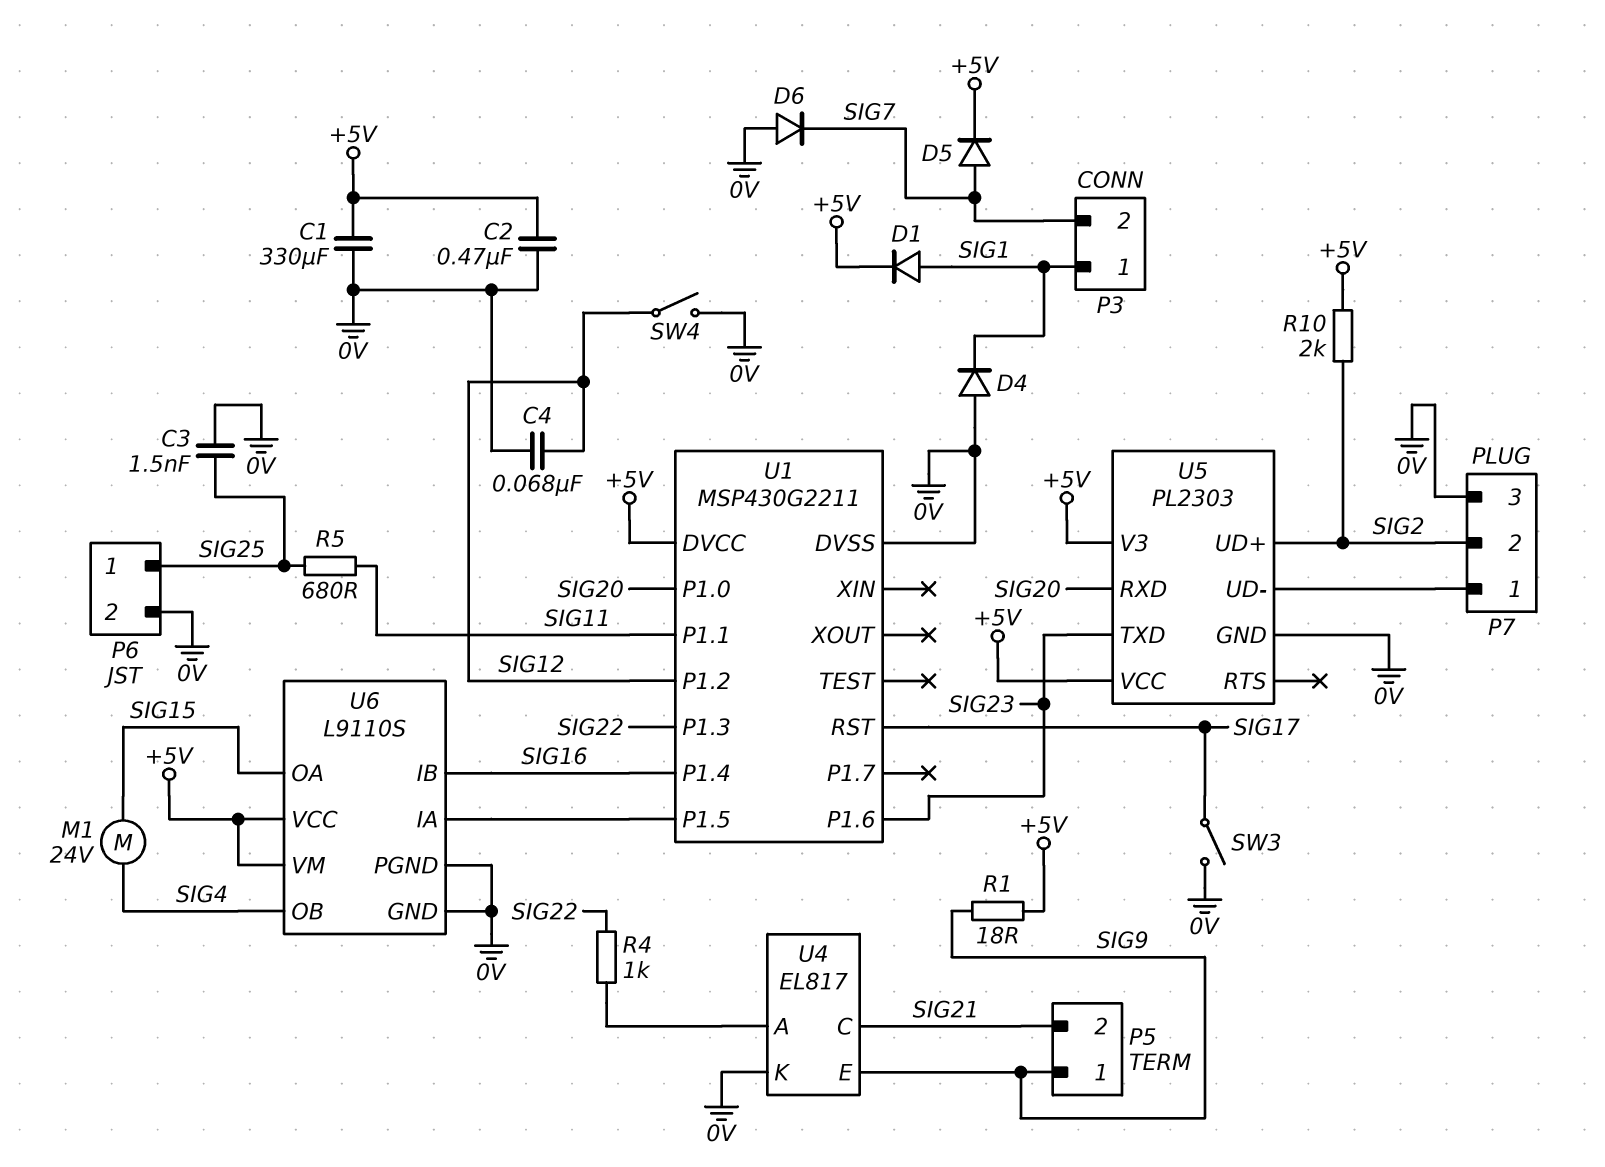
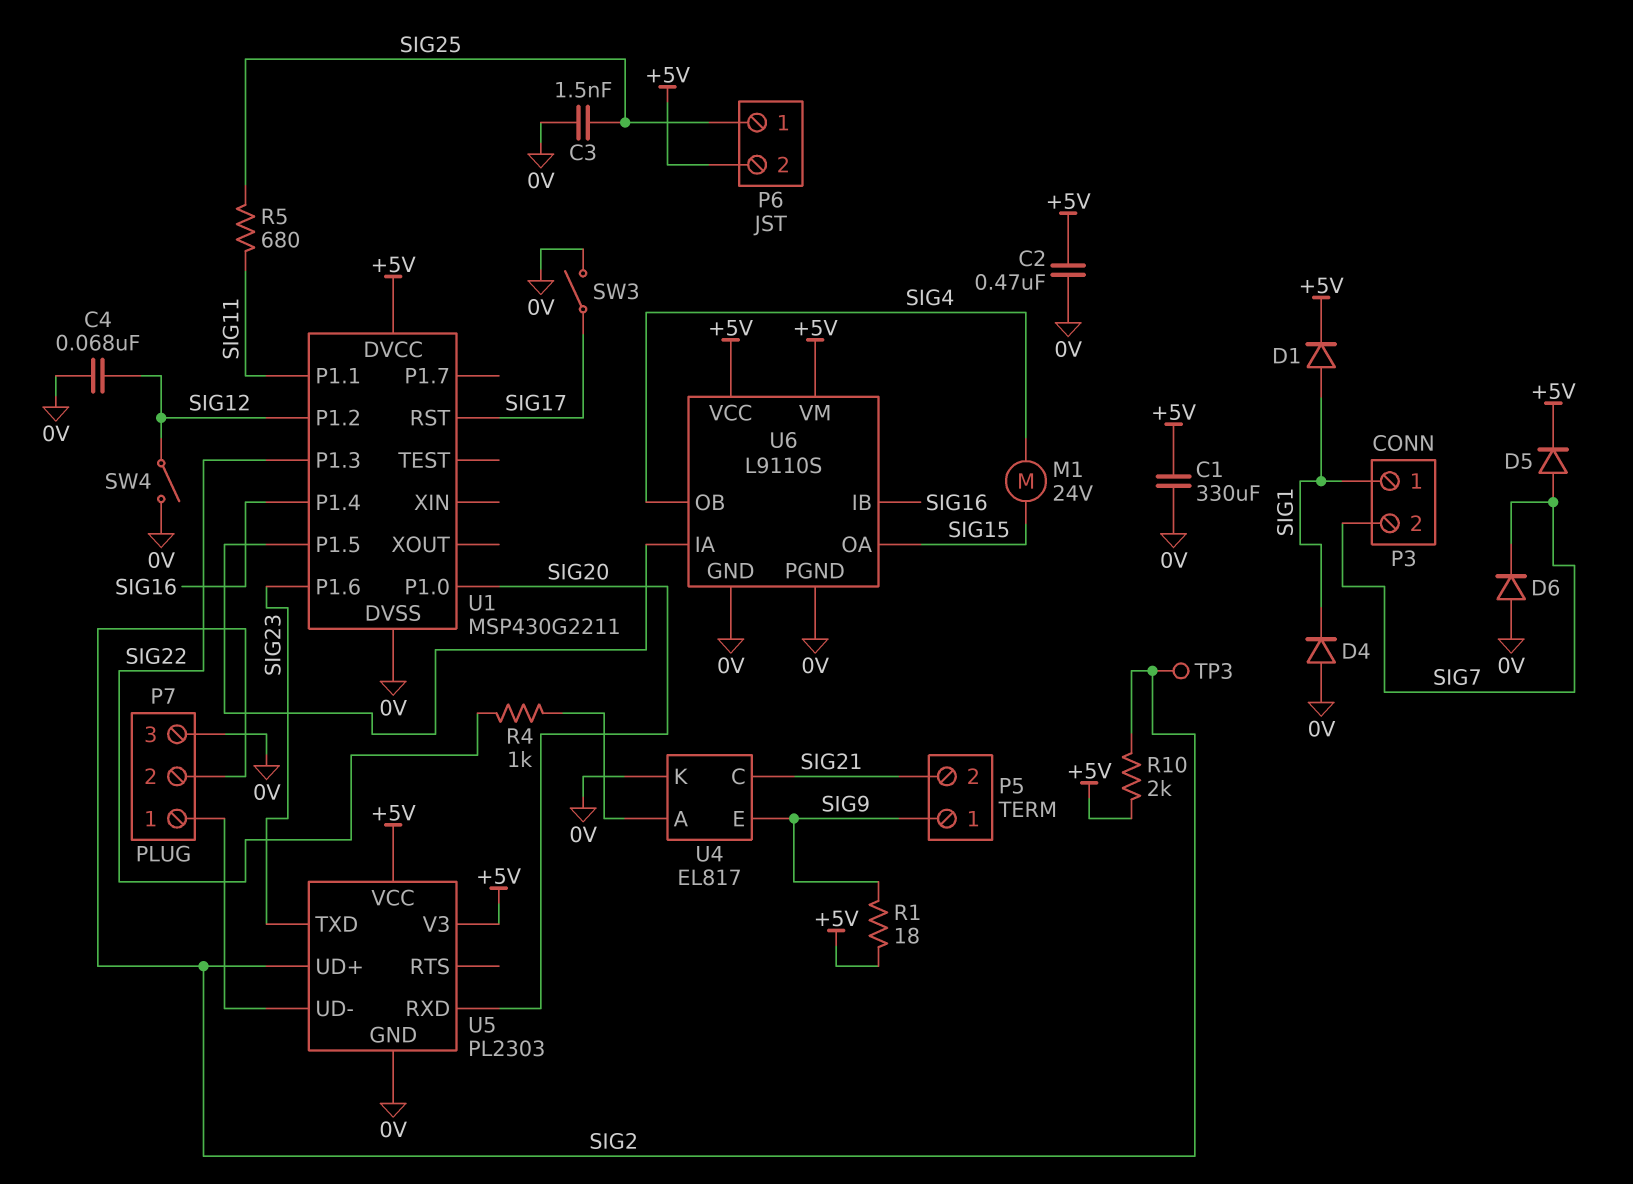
P6 pin 2: 0V -> +5V
TP3: none -> test point (SIG2)

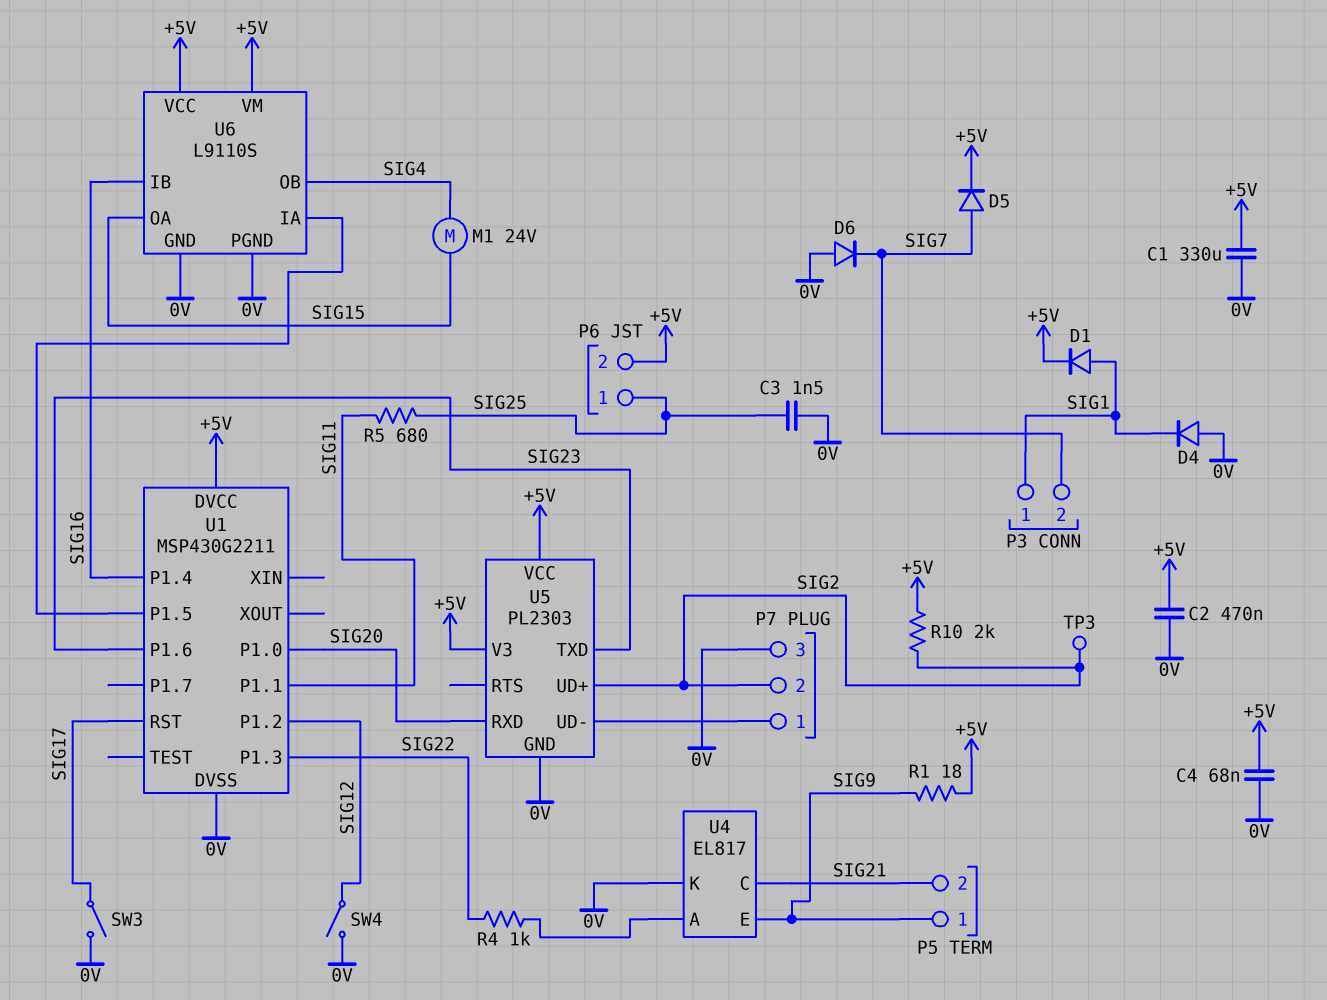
C4: 68nF (0V, SIG12) -> 68nF (+5V, 0V)

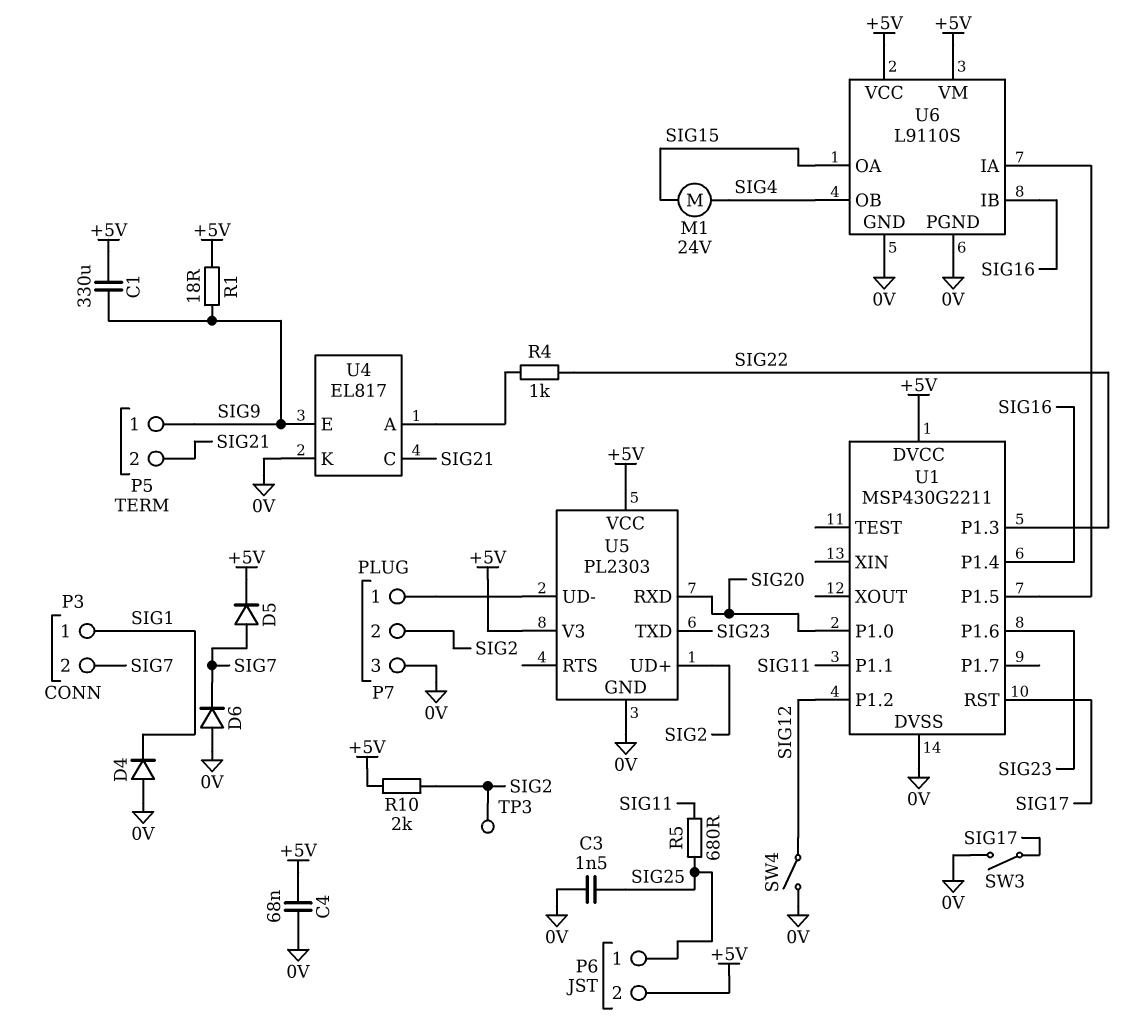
C1: 330uF (+5V, 0V) -> 330uF (+5V, SIG9)
C2: 470nF (+5V, 0V) -> none
D1: diode (A SIG1, K +5V) -> none

